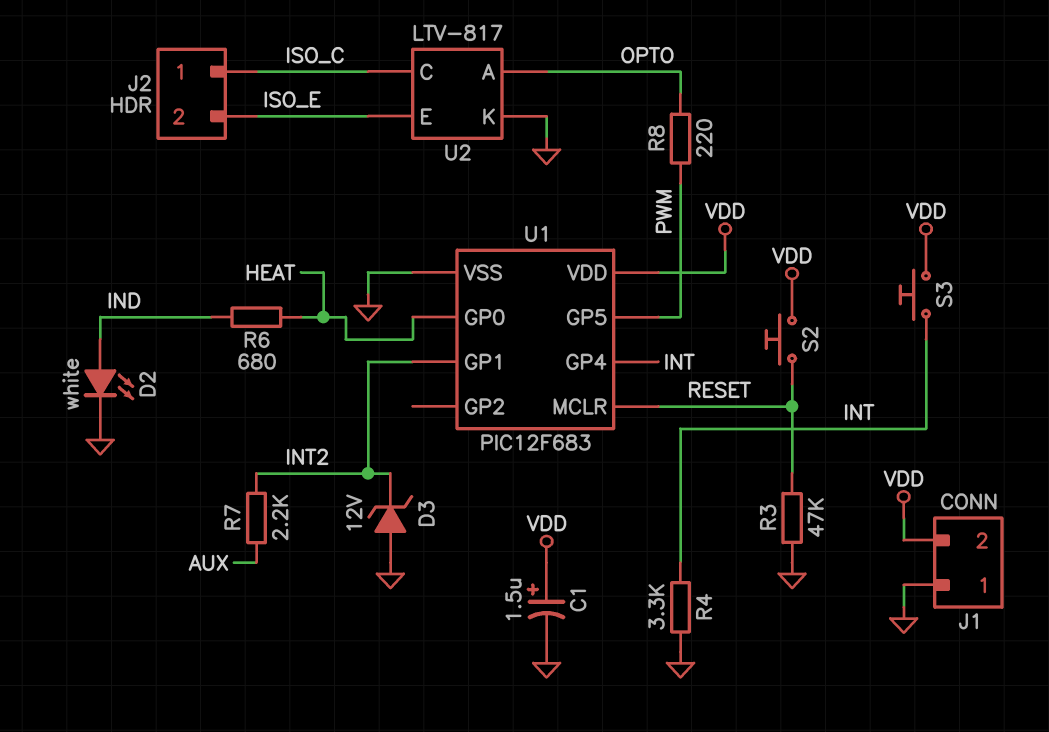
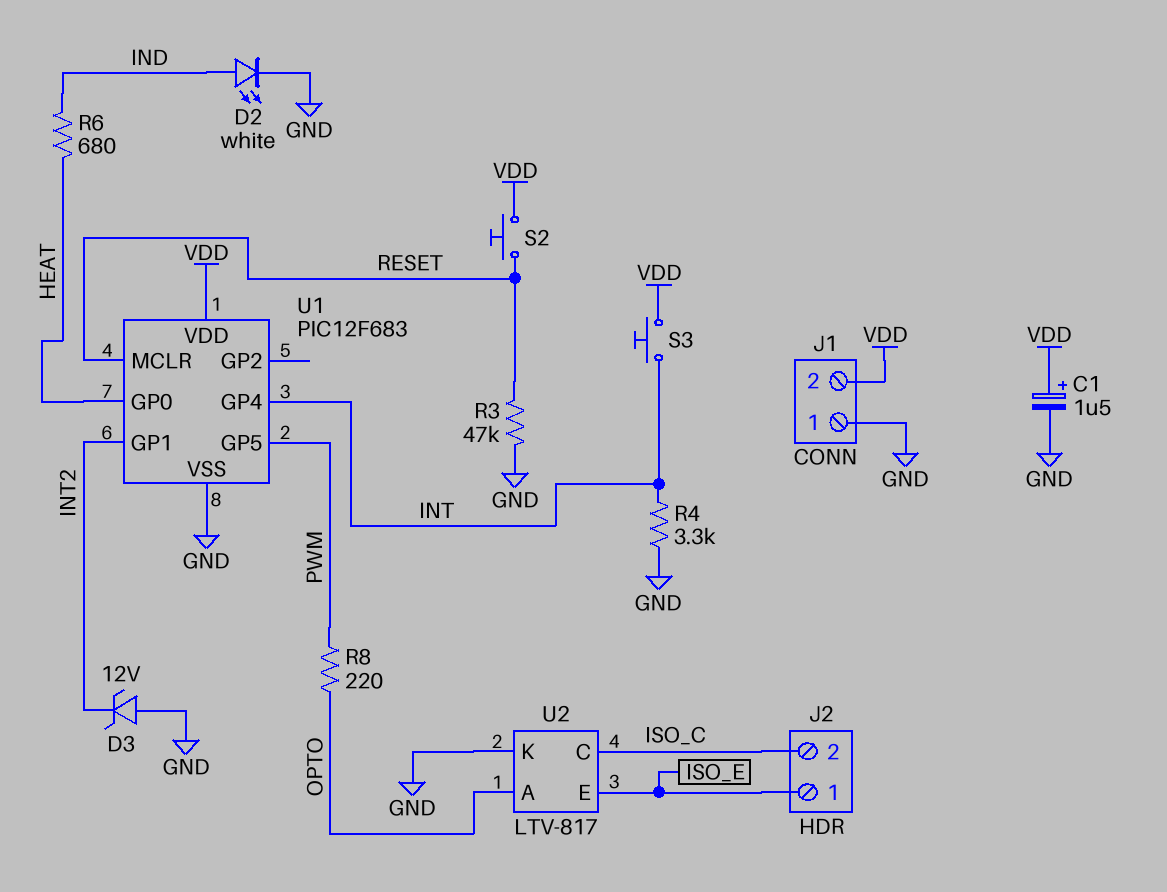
J2 pin 1: ISO_C -> ISO_E
J2 pin 2: ISO_E -> ISO_C
R7: 2.2k (AUX, INT2) -> none

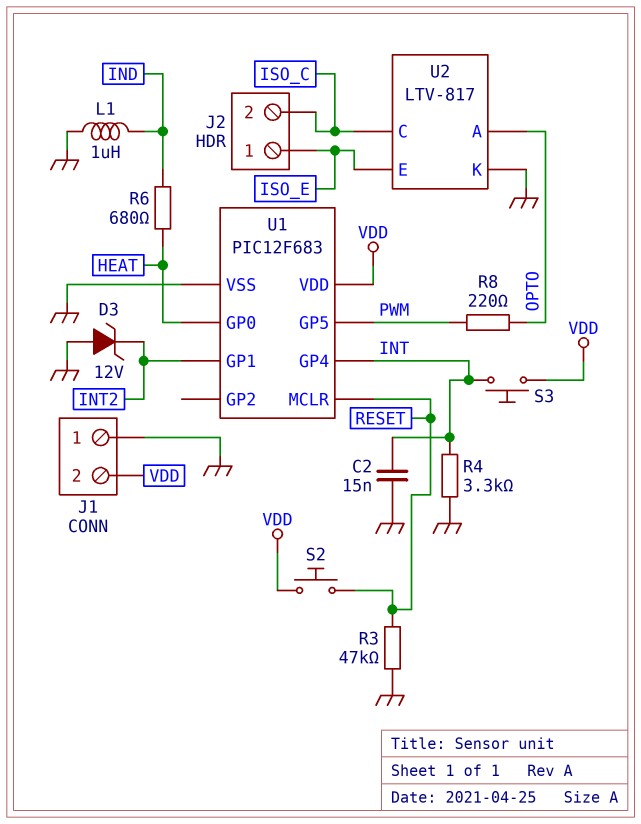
C1: 1.5uF (plus VDD, minus GND) -> none
C2: none -> 15nF (GND, INT)
D2: LED white (A IND, K GND) -> none
L1: none -> 1uH (GND, IND)

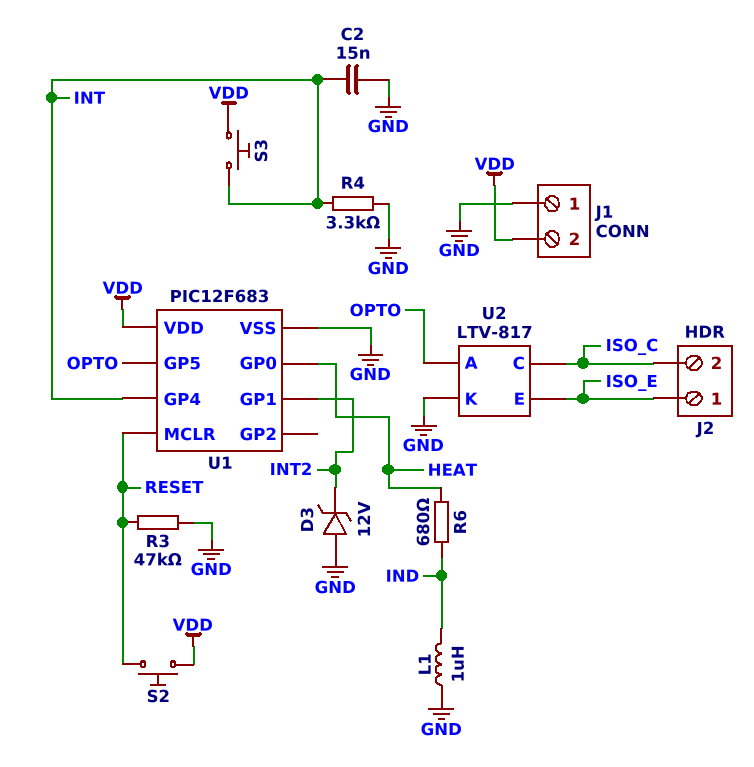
R8: 220 (OPTO, PWM) -> none
U1 pin GP5: PWM -> OPTO

